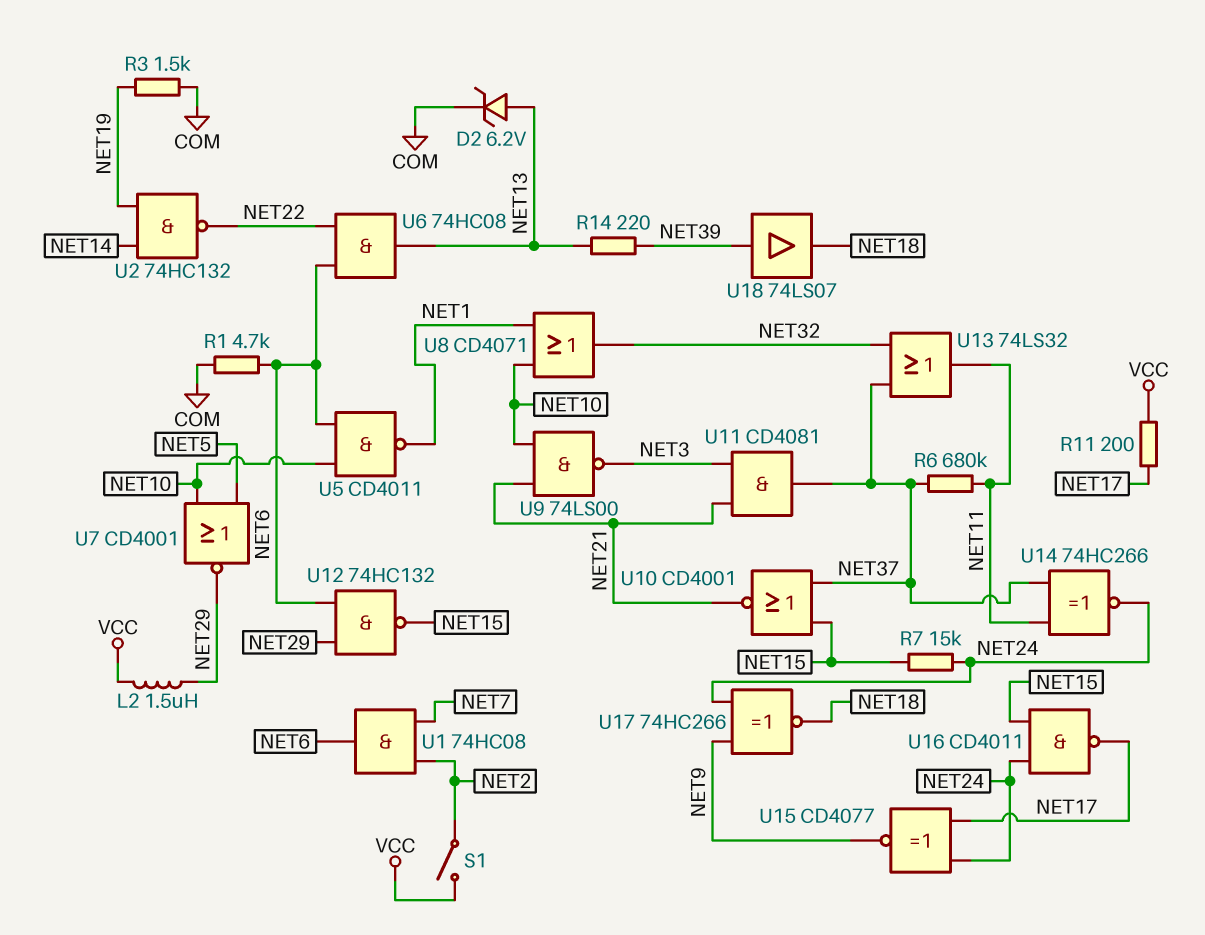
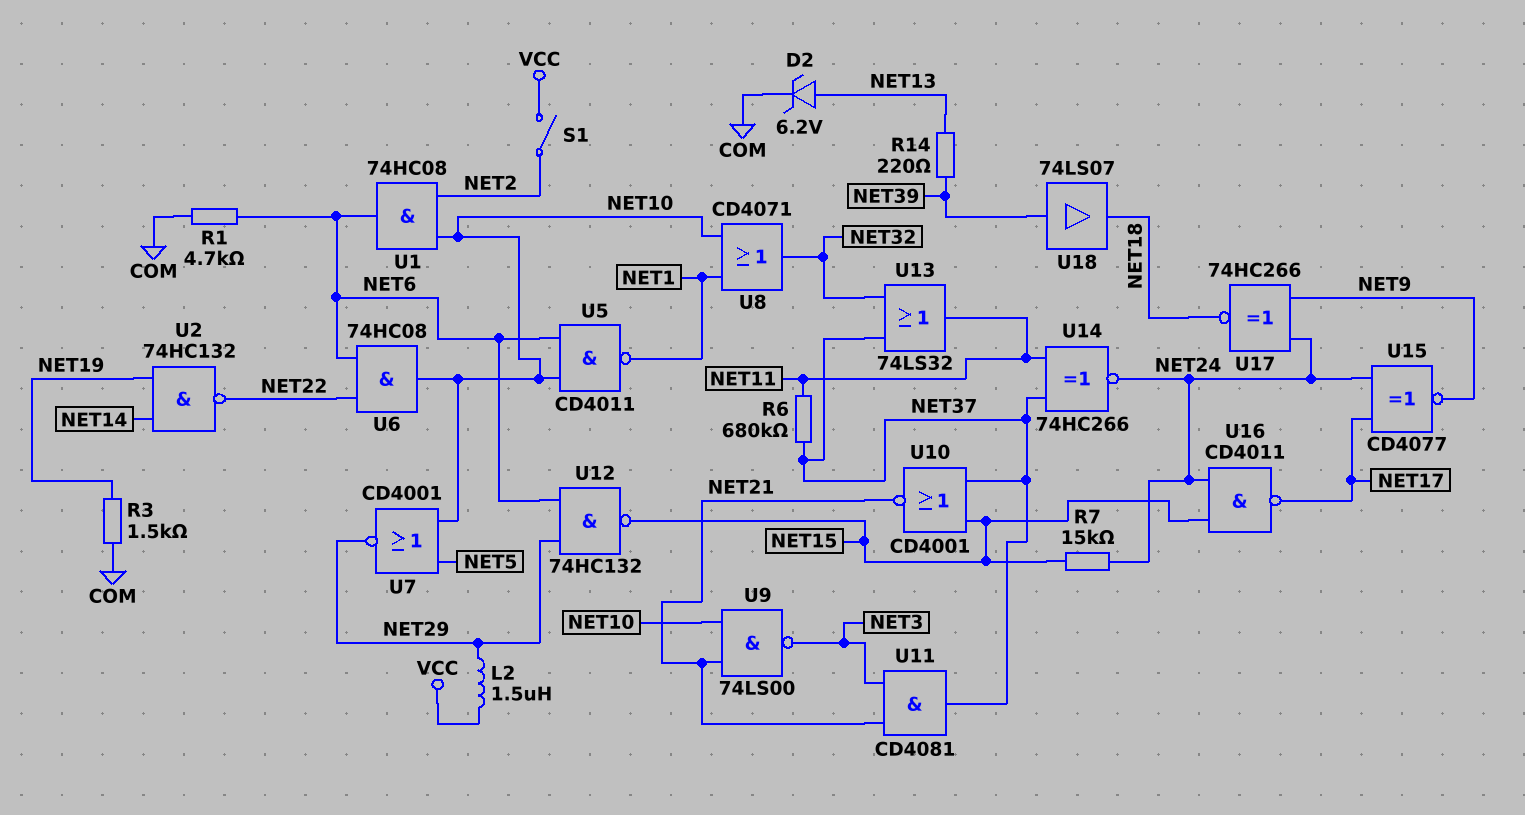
R11: 200 (NET17, VCC) -> none
U1: AND 74HC08 (in NET2, in NET7, out NET6) -> AND 74HC08 (in NET2, in NET10, out NET6)
U6: AND 74HC08 (in NET6, in NET22, out NET13) -> AND 74HC08 (in NET6, in NET22, out NET10)

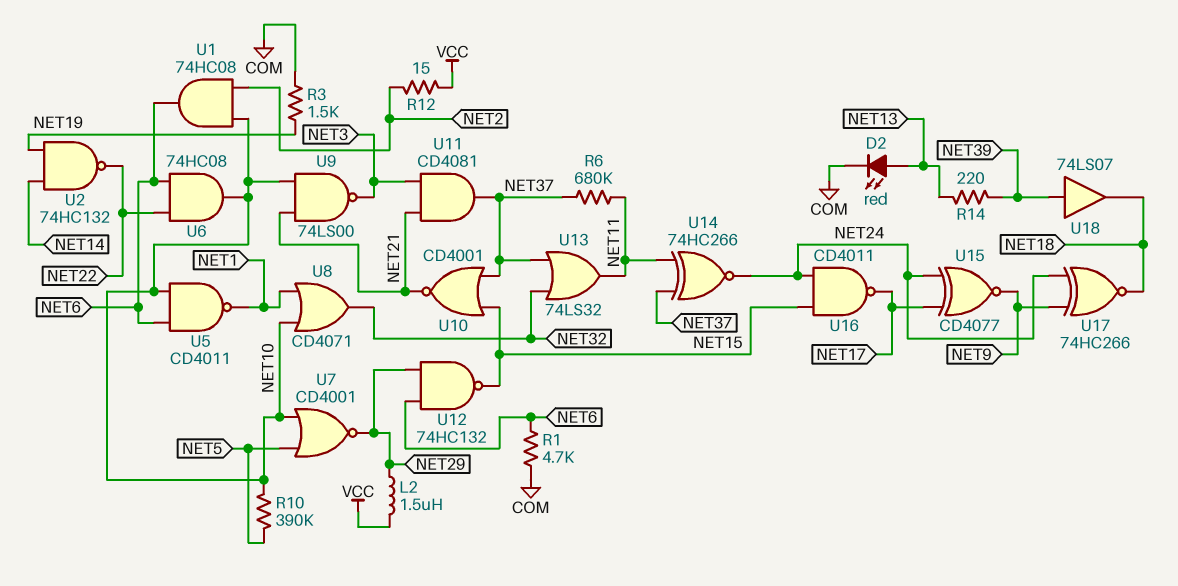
D2: zener 6.2V (A NET13, K COM) -> LED red (A NET13, K COM)
R7: 15k (NET15, NET24) -> none
R10: none -> 390k (NET5, NET10)
R12: none -> 15 (NET2, VCC)
S1: switch (NET2, VCC) -> none

